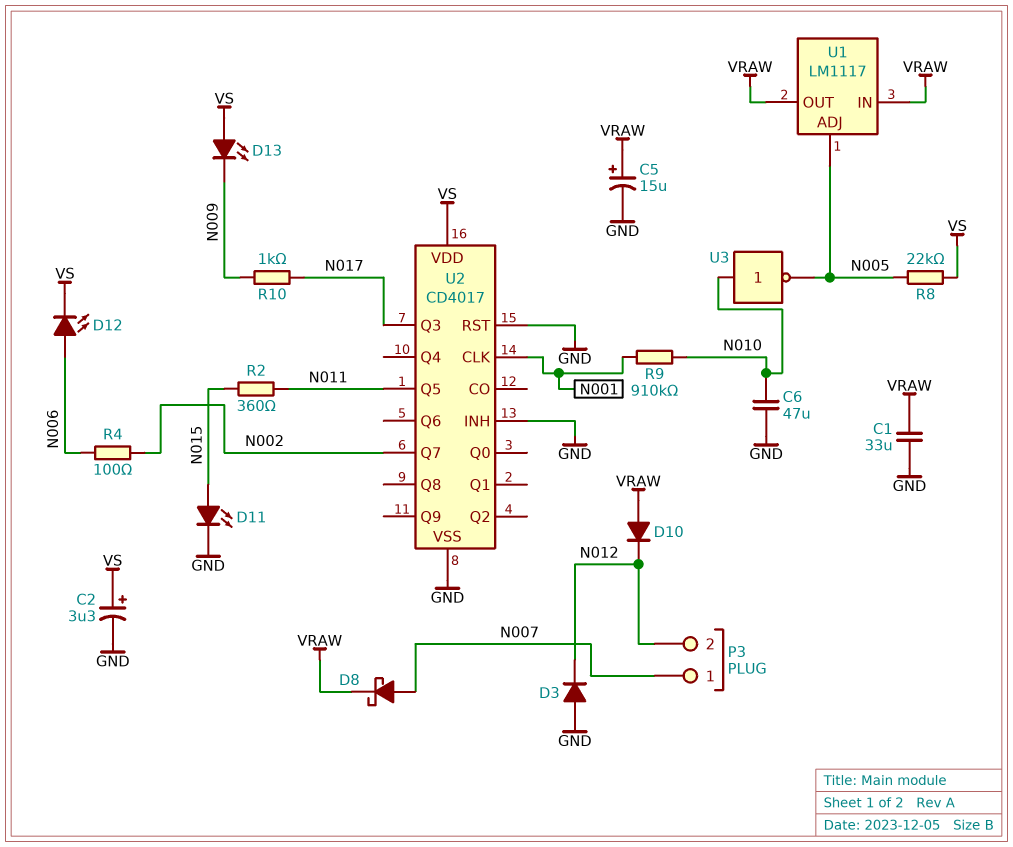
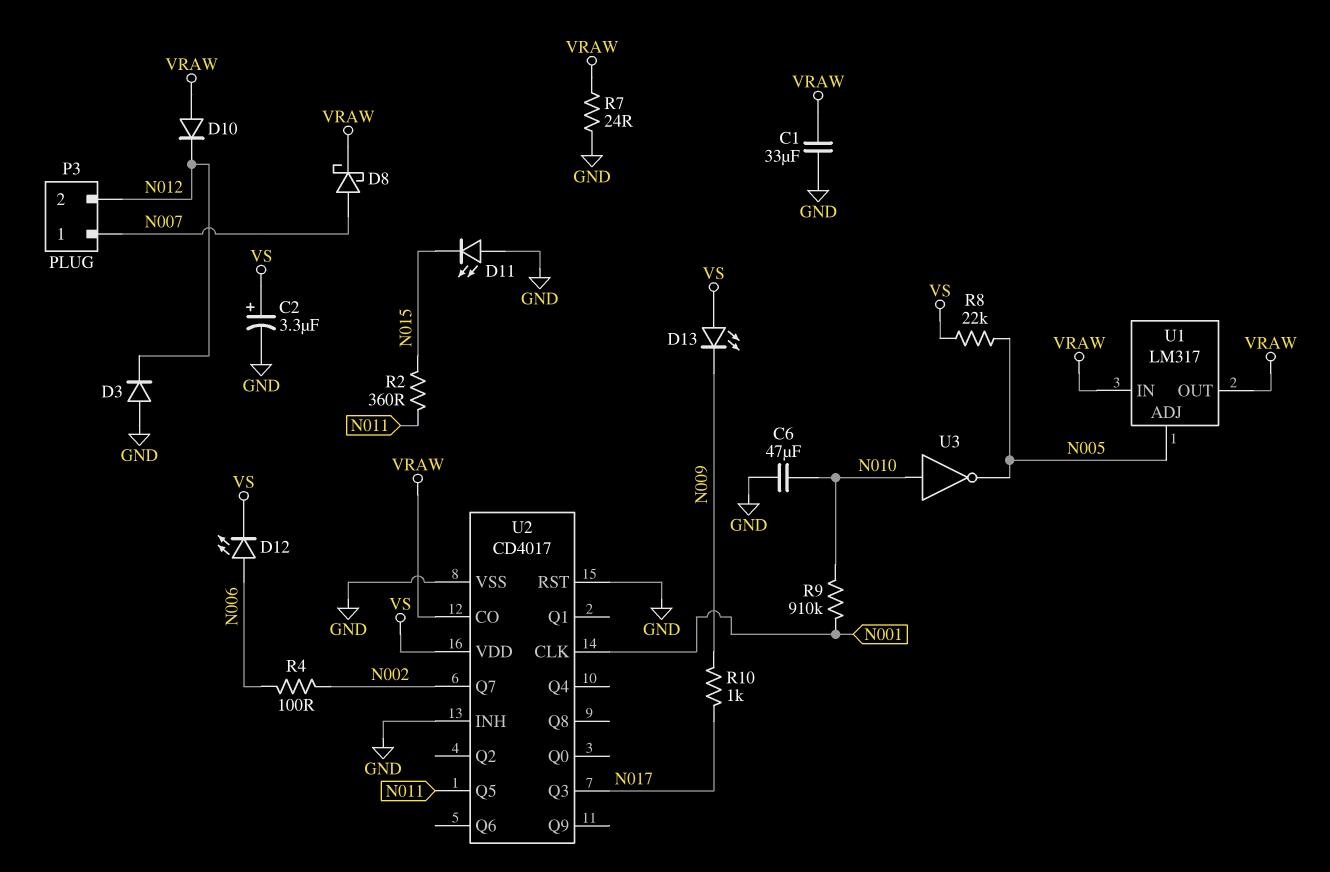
C5: 15uF (plus VRAW, minus GND) -> none
D11: LED (A N015, K GND) -> LED (A GND, K N015)
R7: none -> 24 (GND, VRAW)
U1: LM1117 -> LM317
U2 pin CO: none -> VRAW

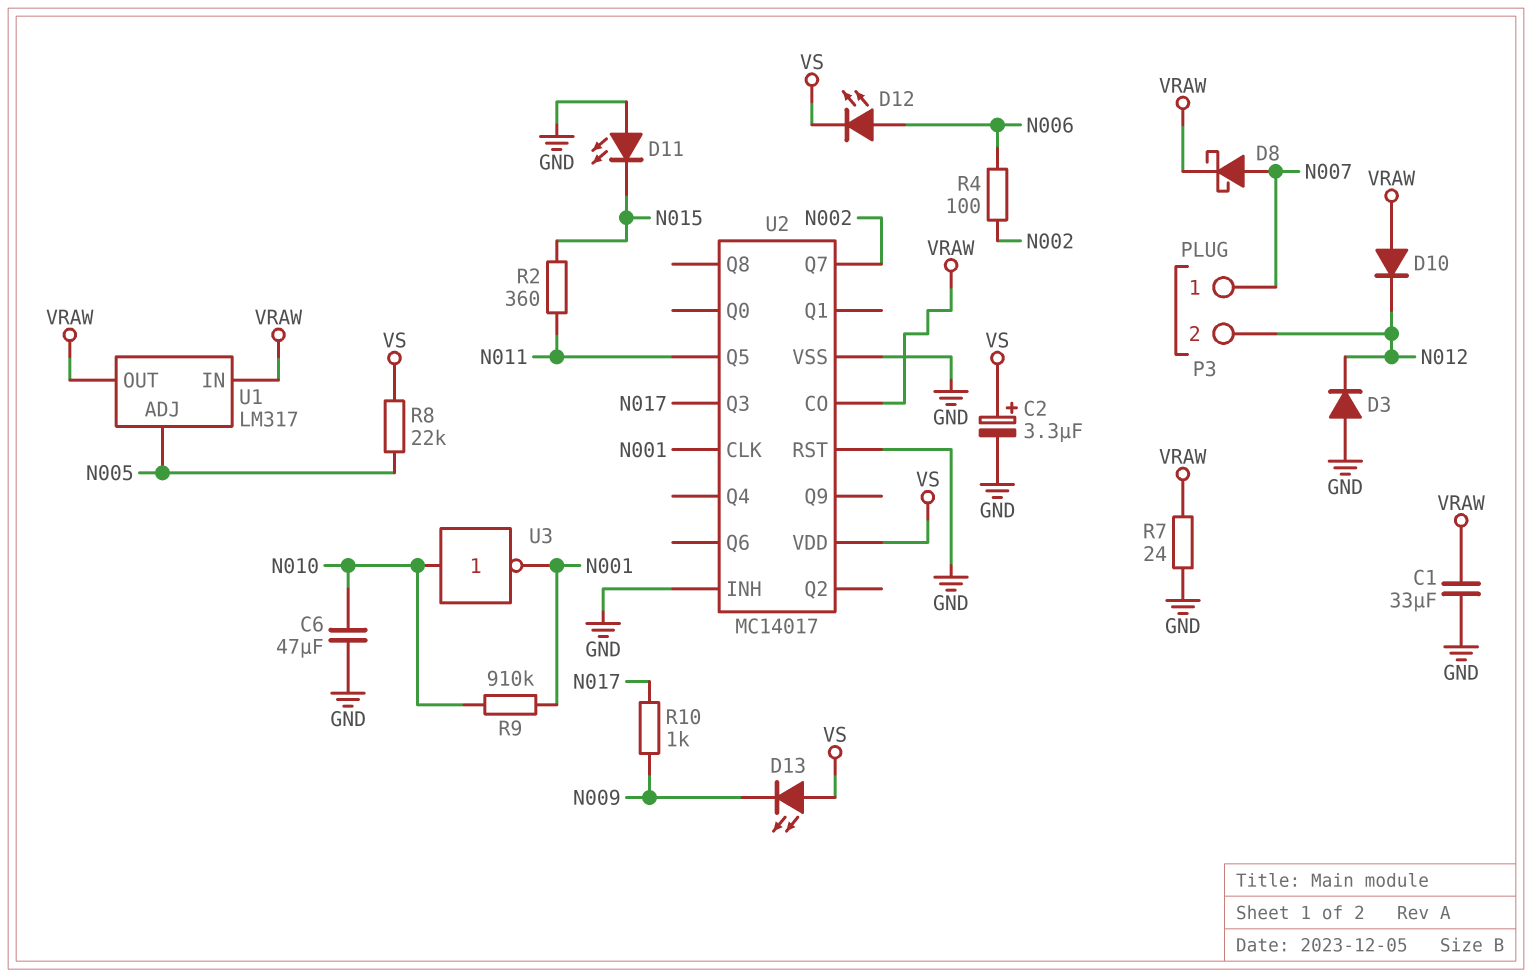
U2: CD4017 -> MC14017
U3: NOT (in N010, out N005) -> NOT (in N010, out N001)

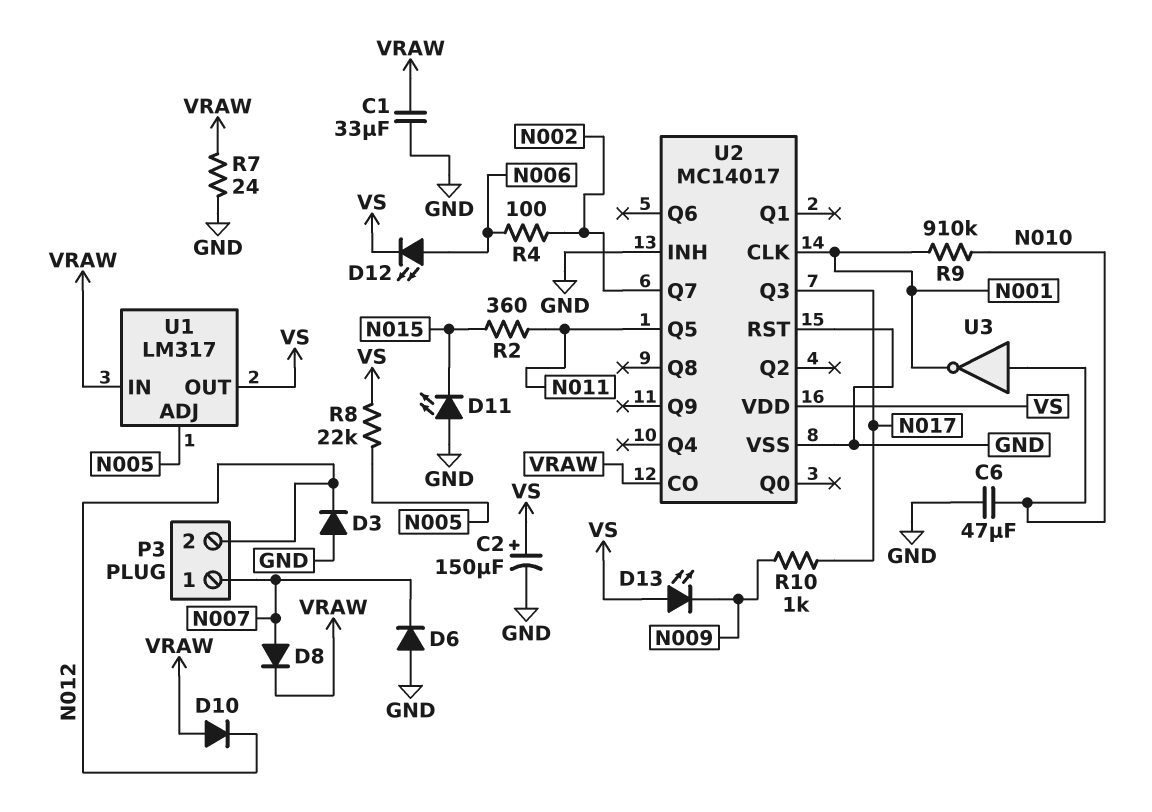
C2: 3.3uF (plus VS, minus GND) -> 150uF (plus VS, minus GND)
D6: none -> diode (A GND, K N007)
D8: schottky (A N007, K VRAW) -> diode (A N007, K VRAW)
U1 pin OUT: VRAW -> VS

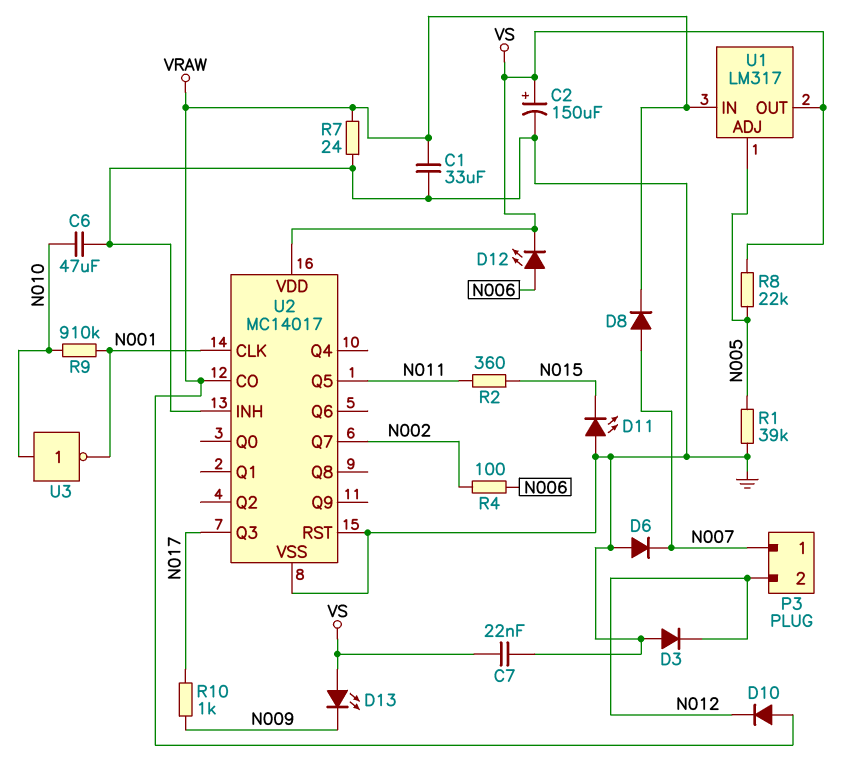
C7: none -> 22nF (GND, VS)
R1: none -> 39k (GND, N005)

